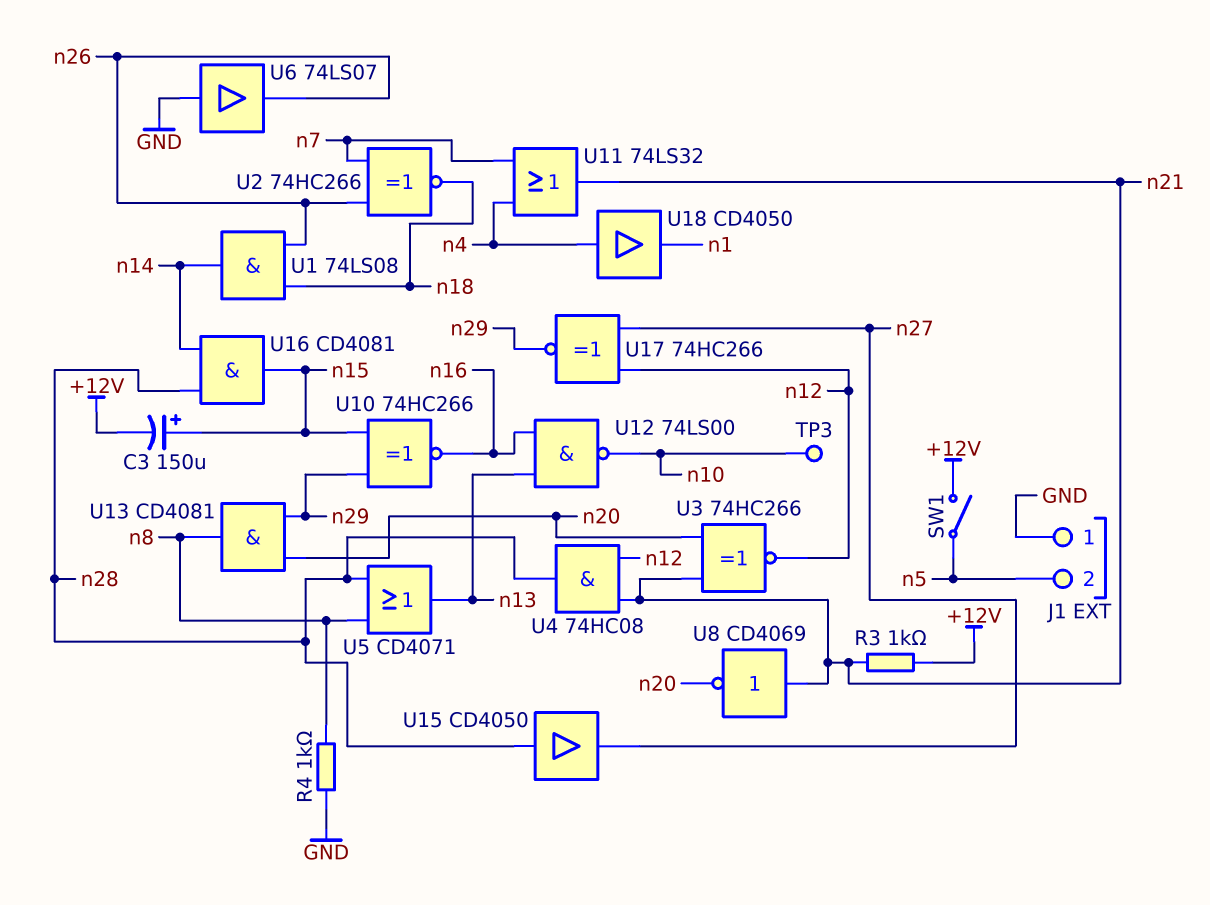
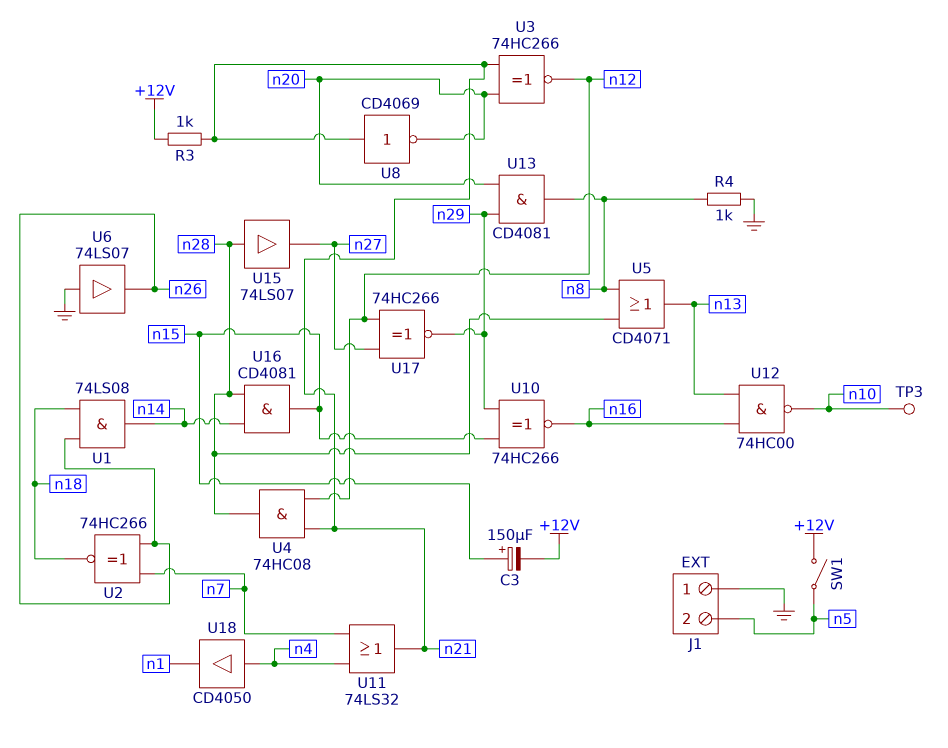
U12: NAND 74LS00 (in n13, in n16, out n10) -> NAND 74HC00 (in n13, in n16, out n10)
U15: buffer CD4050 (in n28, out n27) -> buffer 74LS07 (in n28, out n27)

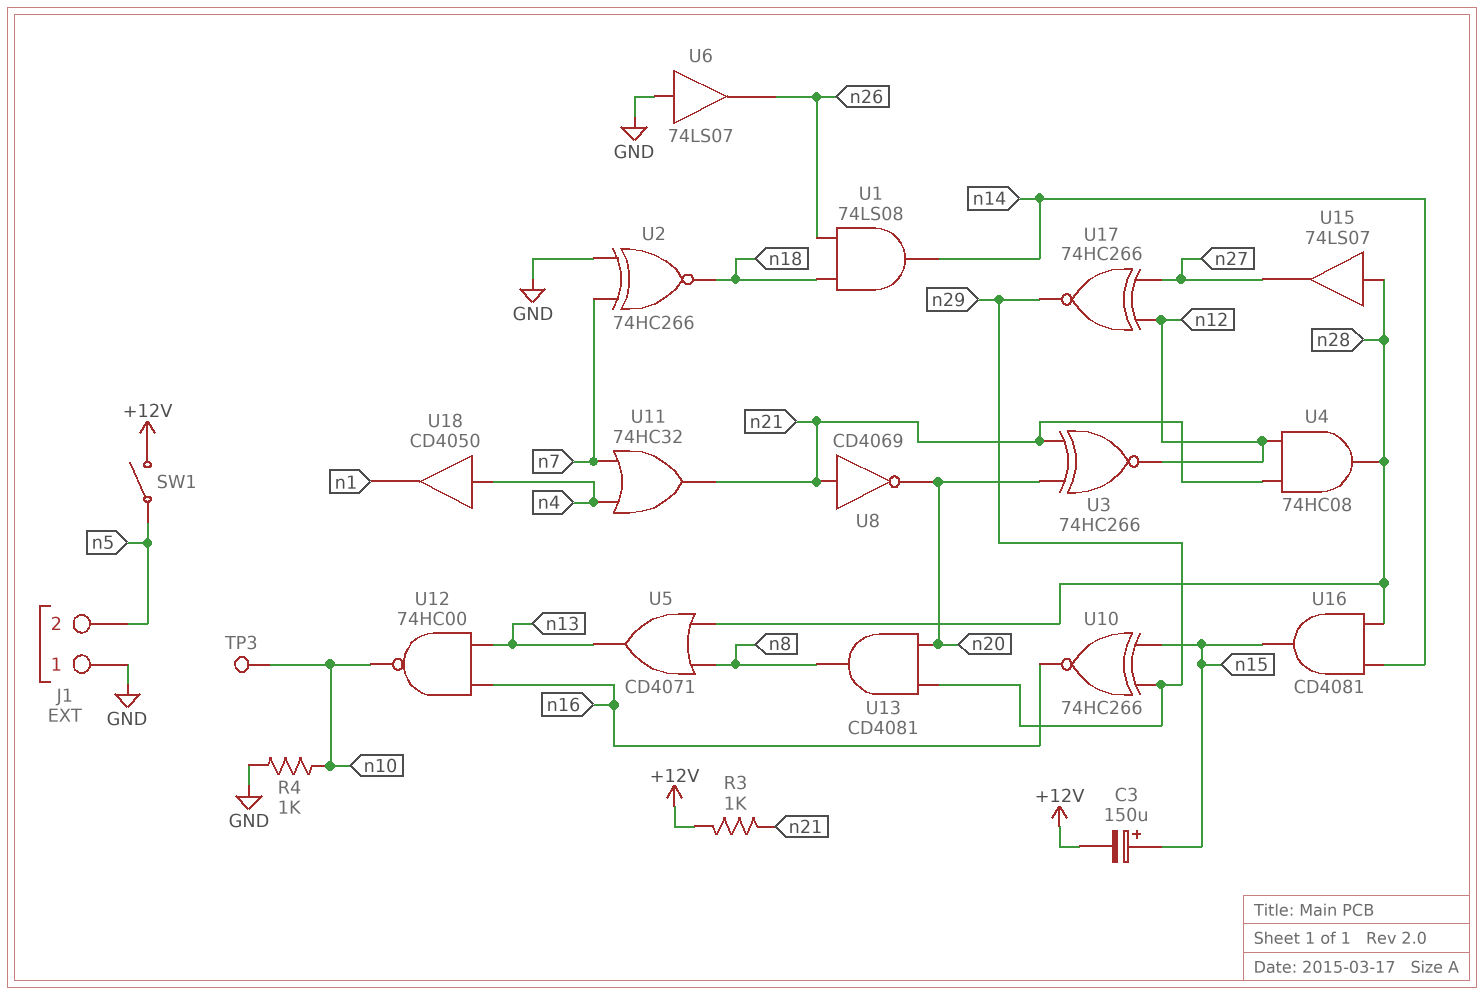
R4: 1k (GND, n8) -> 1k (GND, n10)
U2: XNOR 74HC266 (in n7, in n26, out n18) -> XNOR 74HC266 (in GND, in n7, out n18)
U11: OR 74LS32 (in n4, in n7, out n21) -> OR 74HC32 (in n4, in n7, out n21)

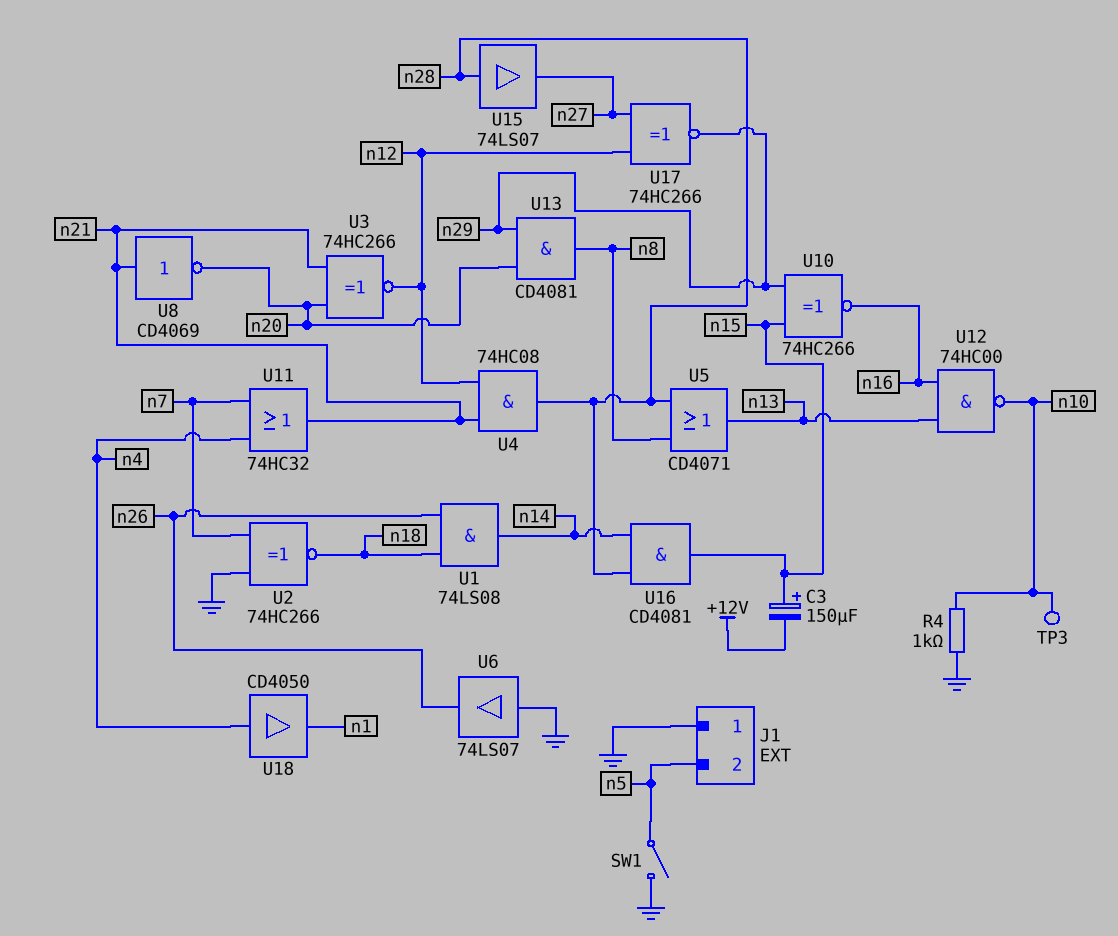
R3: 1k (+12V, n21) -> none
SW1: switch (+12V, n5) -> switch (GND, n5)

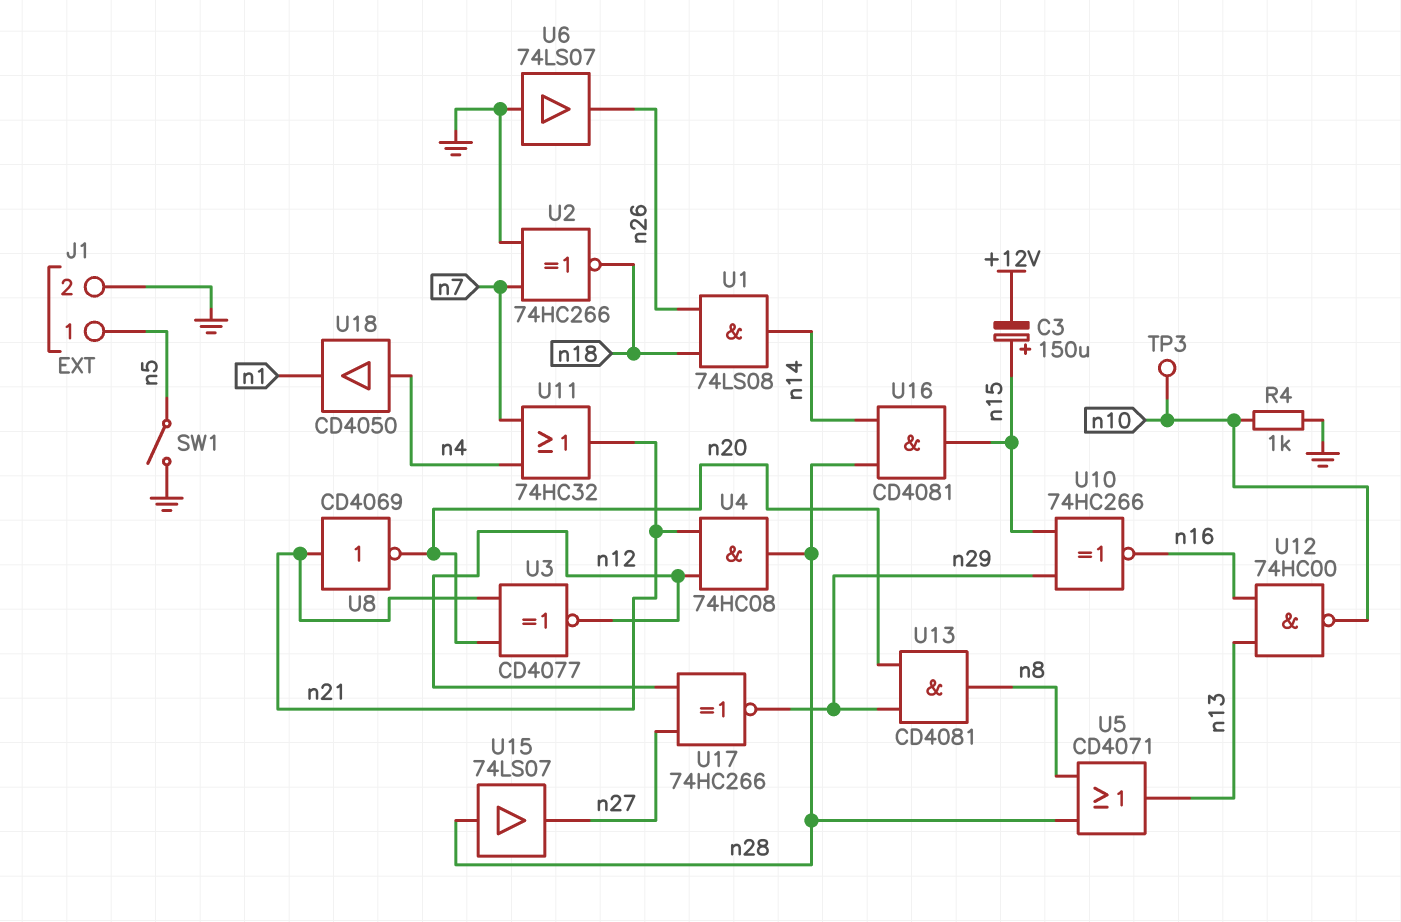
J1 pin 1: GND -> n5
J1 pin 2: n5 -> GND
U3: XNOR 74HC266 (in n20, in n21, out n12) -> XNOR CD4077 (in n20, in n21, out n12)

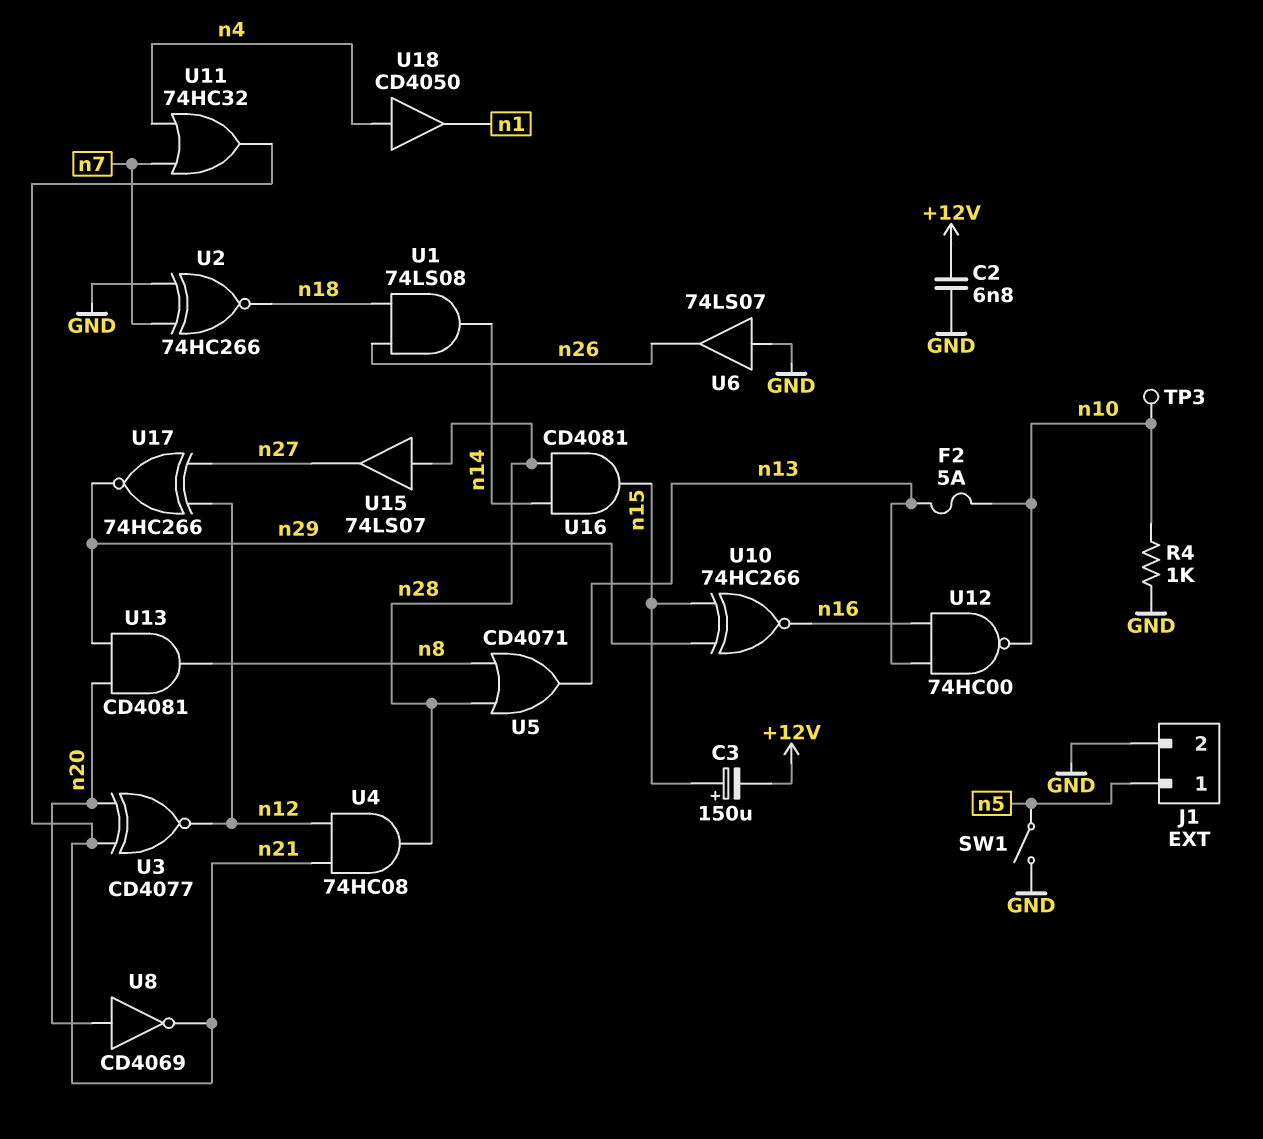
C2: none -> 6.8nF (+12V, GND)
F2: none -> 5A (n10, n13)
U8: NOT CD4069 (in n21, out n20) -> NOT CD4069 (in n20, out n21)

